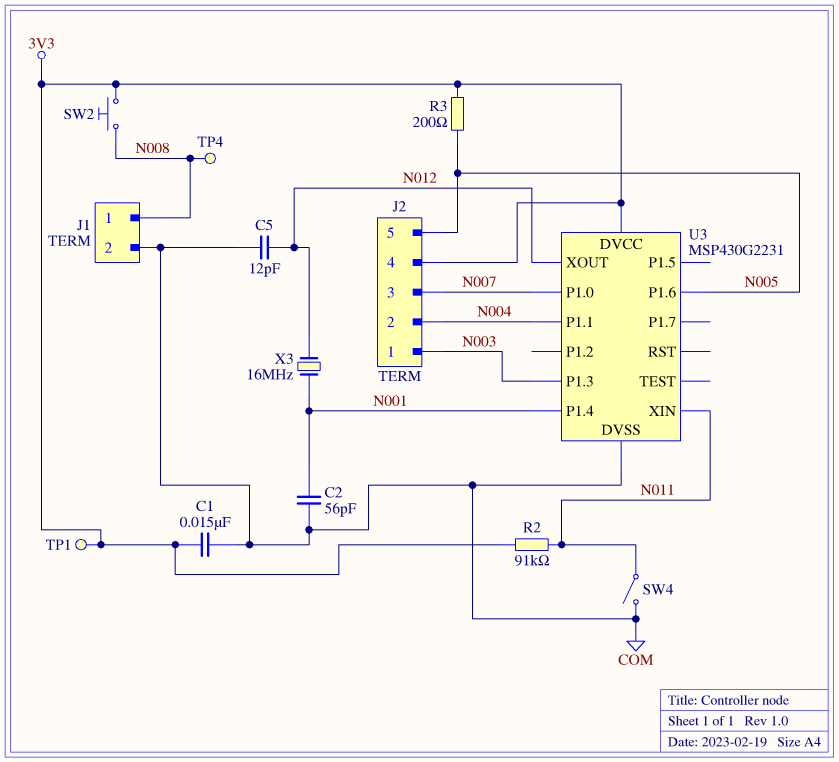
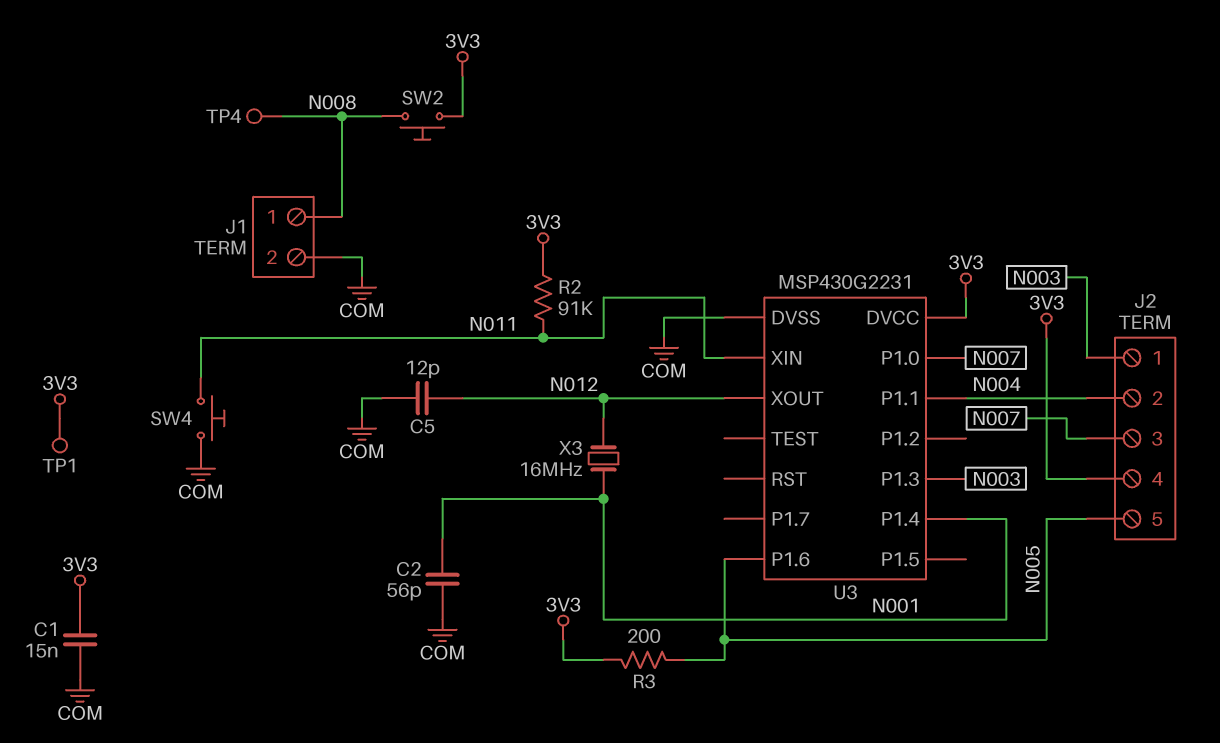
SW4: switch (COM, N011) -> button (COM, N011)

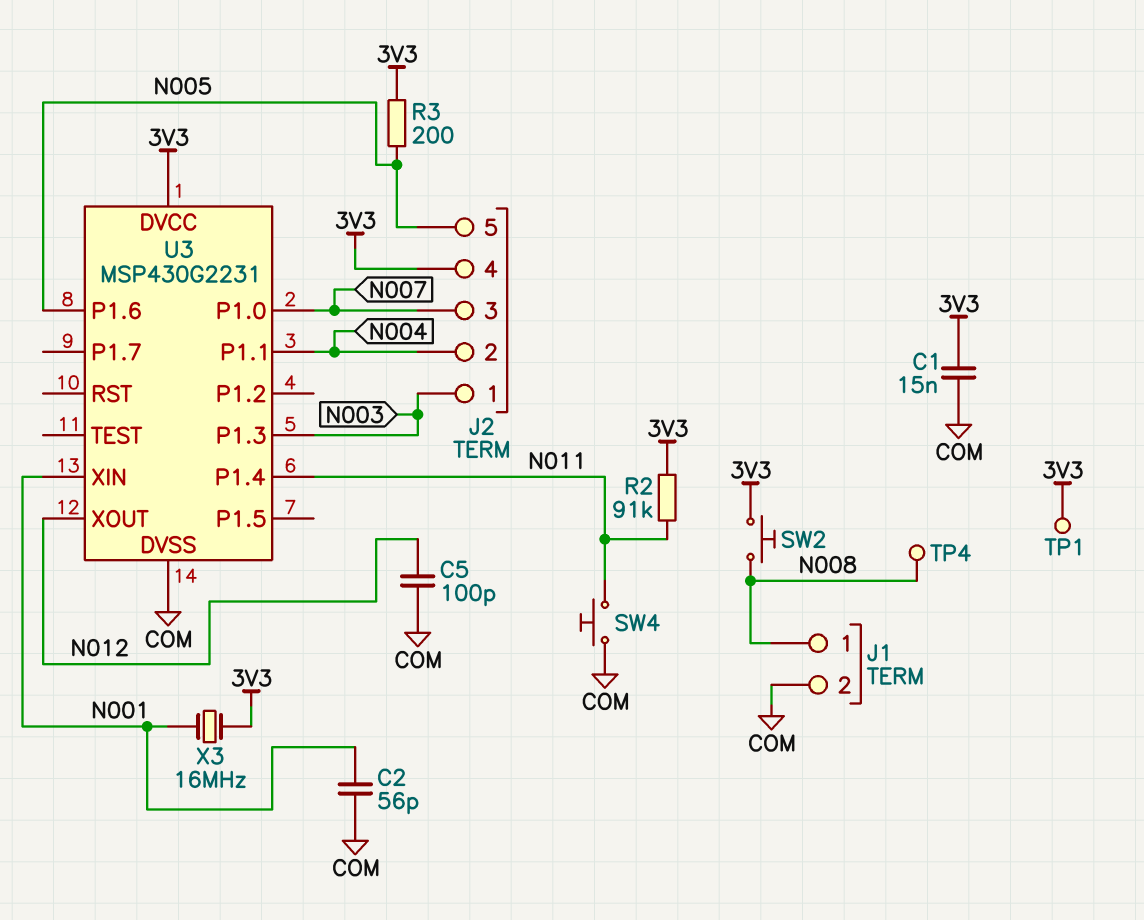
C5: 12pF (COM, N012) -> 100pF (COM, N012)
U3 pin P1.4: N001 -> N011
U3 pin XIN: N011 -> N001
X3: 16MHz (N001, N012) -> 16MHz (3V3, N001)

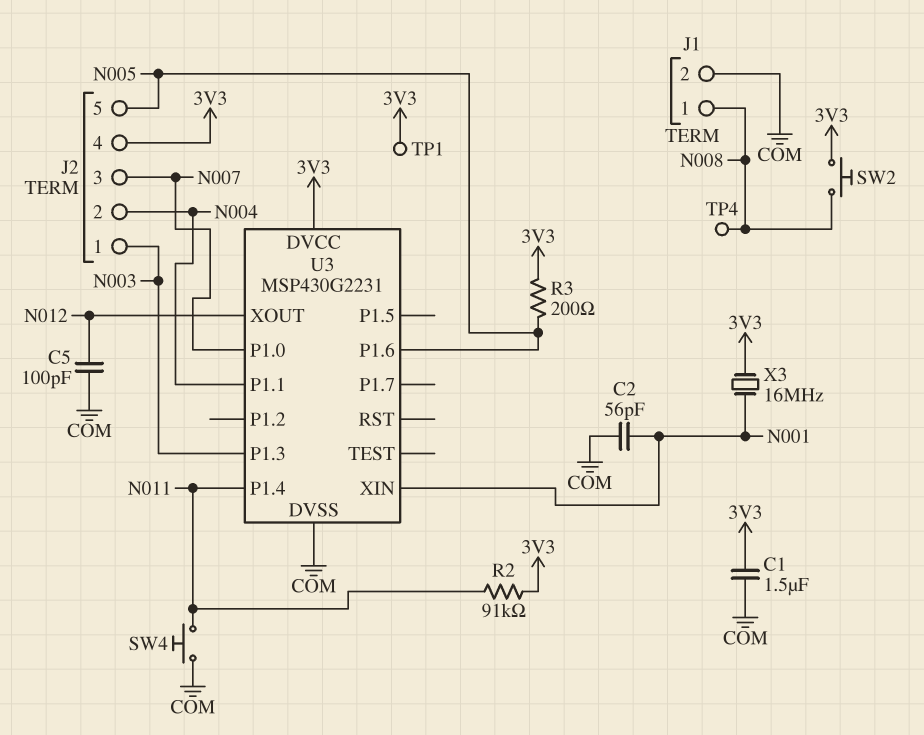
C1: 15nF (3V3, COM) -> 1.5uF (3V3, COM)

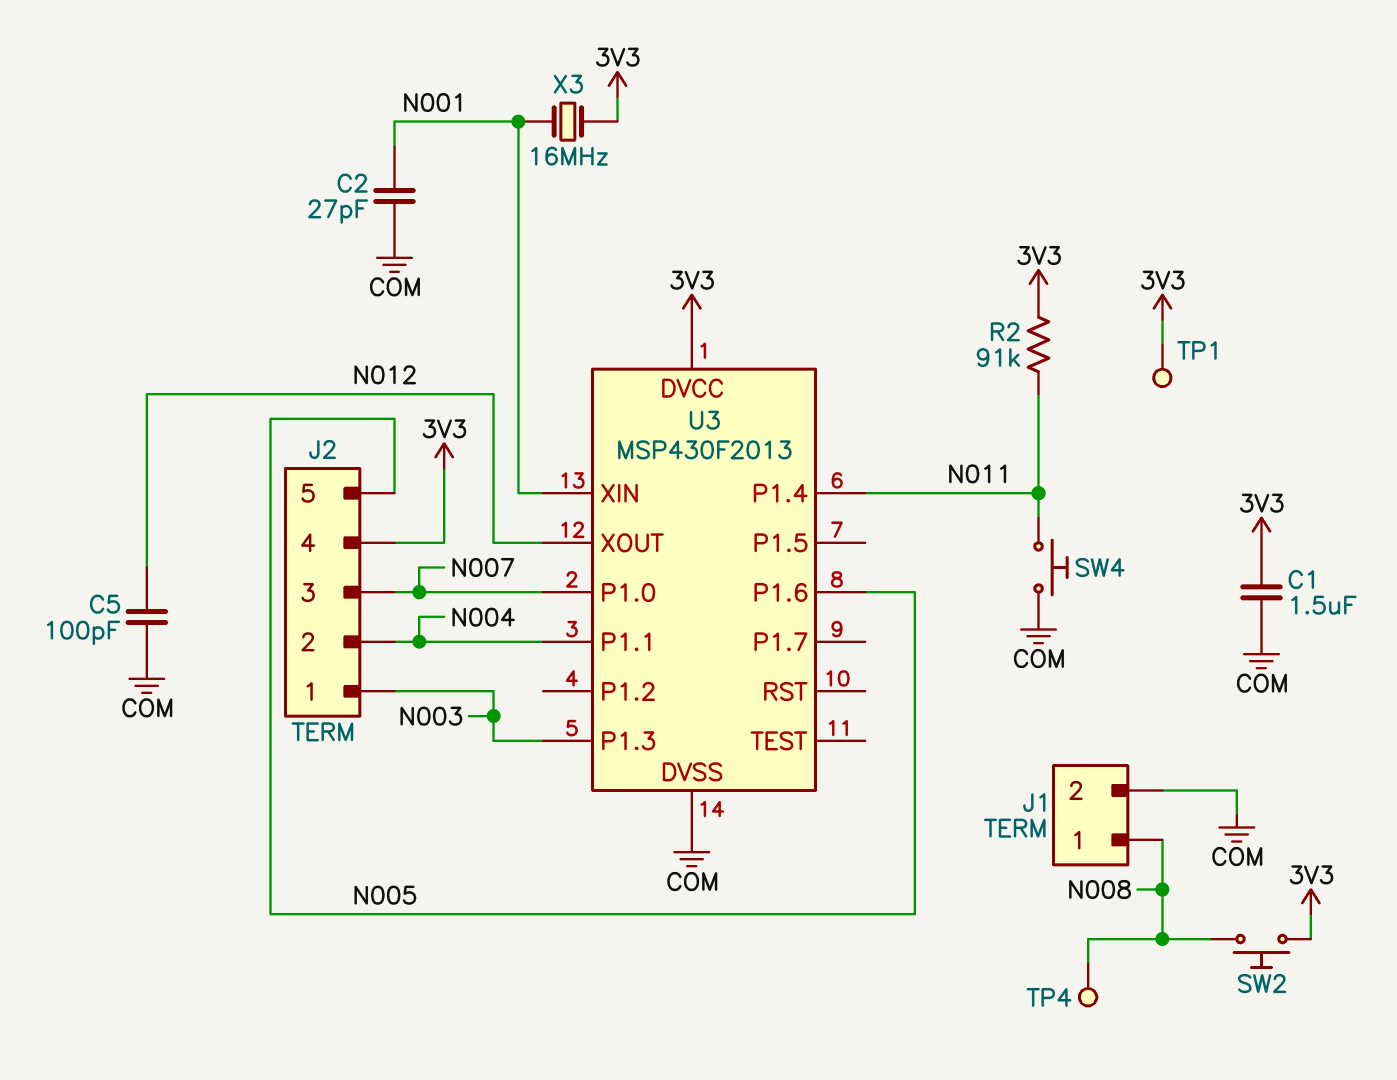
C2: 56pF (COM, N001) -> 27pF (COM, N001)
R3: 200 (3V3, N005) -> none
U3: MSP430G2231 -> MSP430F2013

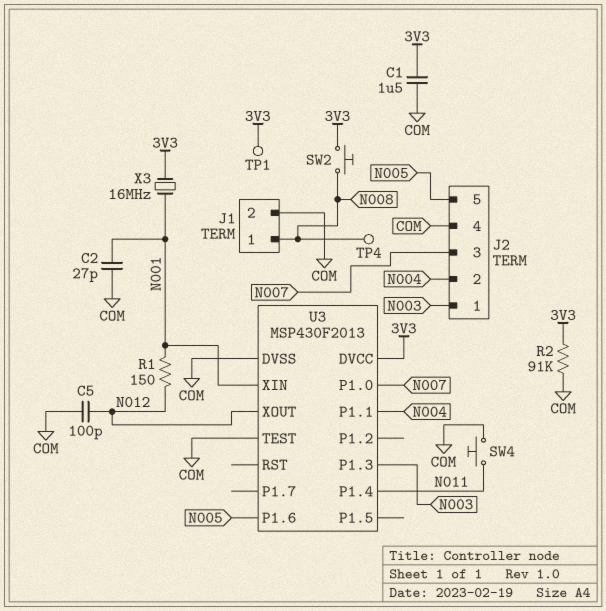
J2 pin 4: 3V3 -> COM
R1: none -> 150 (N001, N012)
R2: 91k (3V3, N011) -> 91k (3V3, COM)
U3 pin TEST: none -> COM

